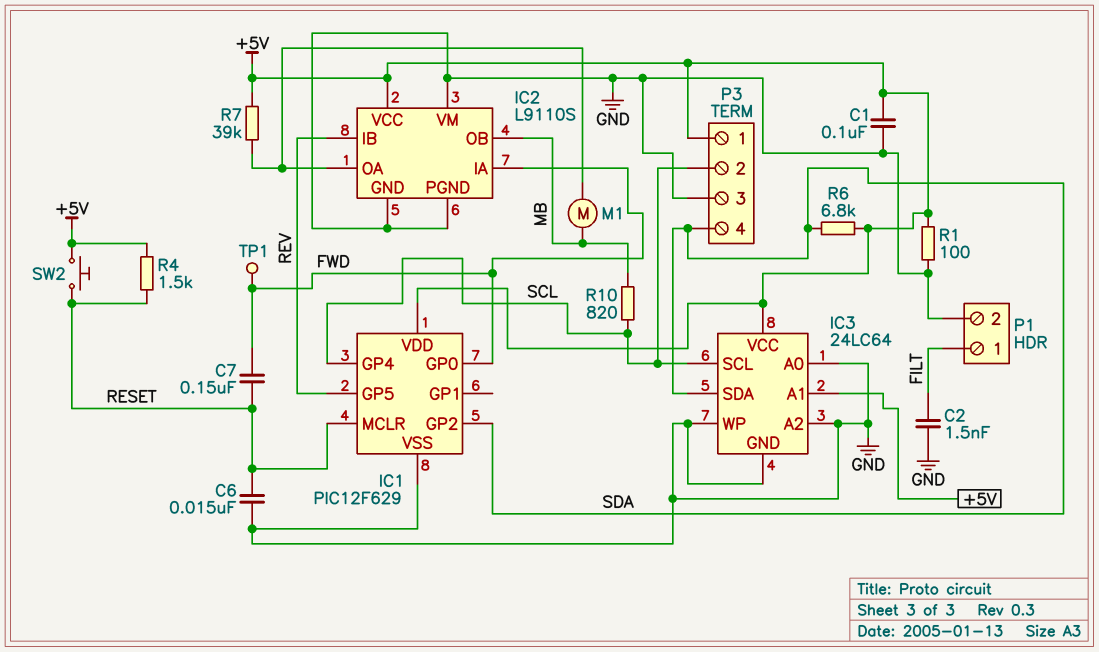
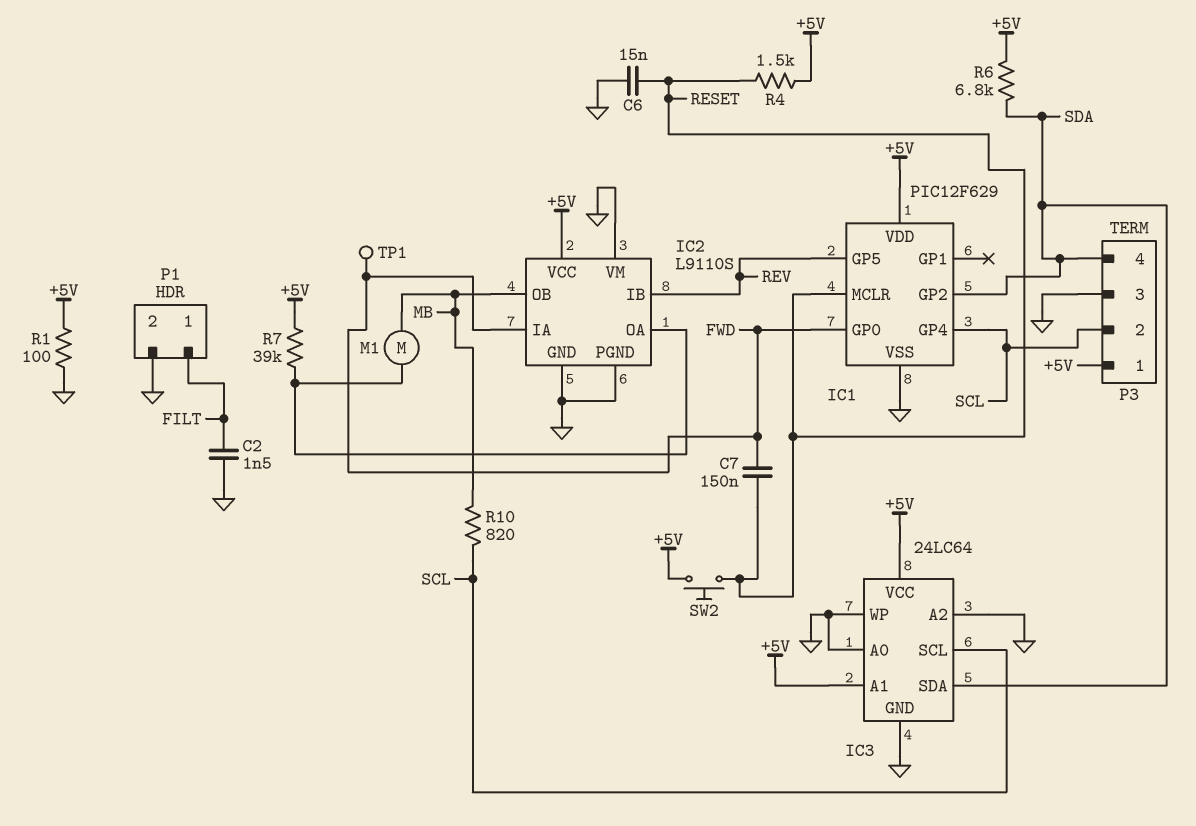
C1: 100nF (+5V, GND) -> none

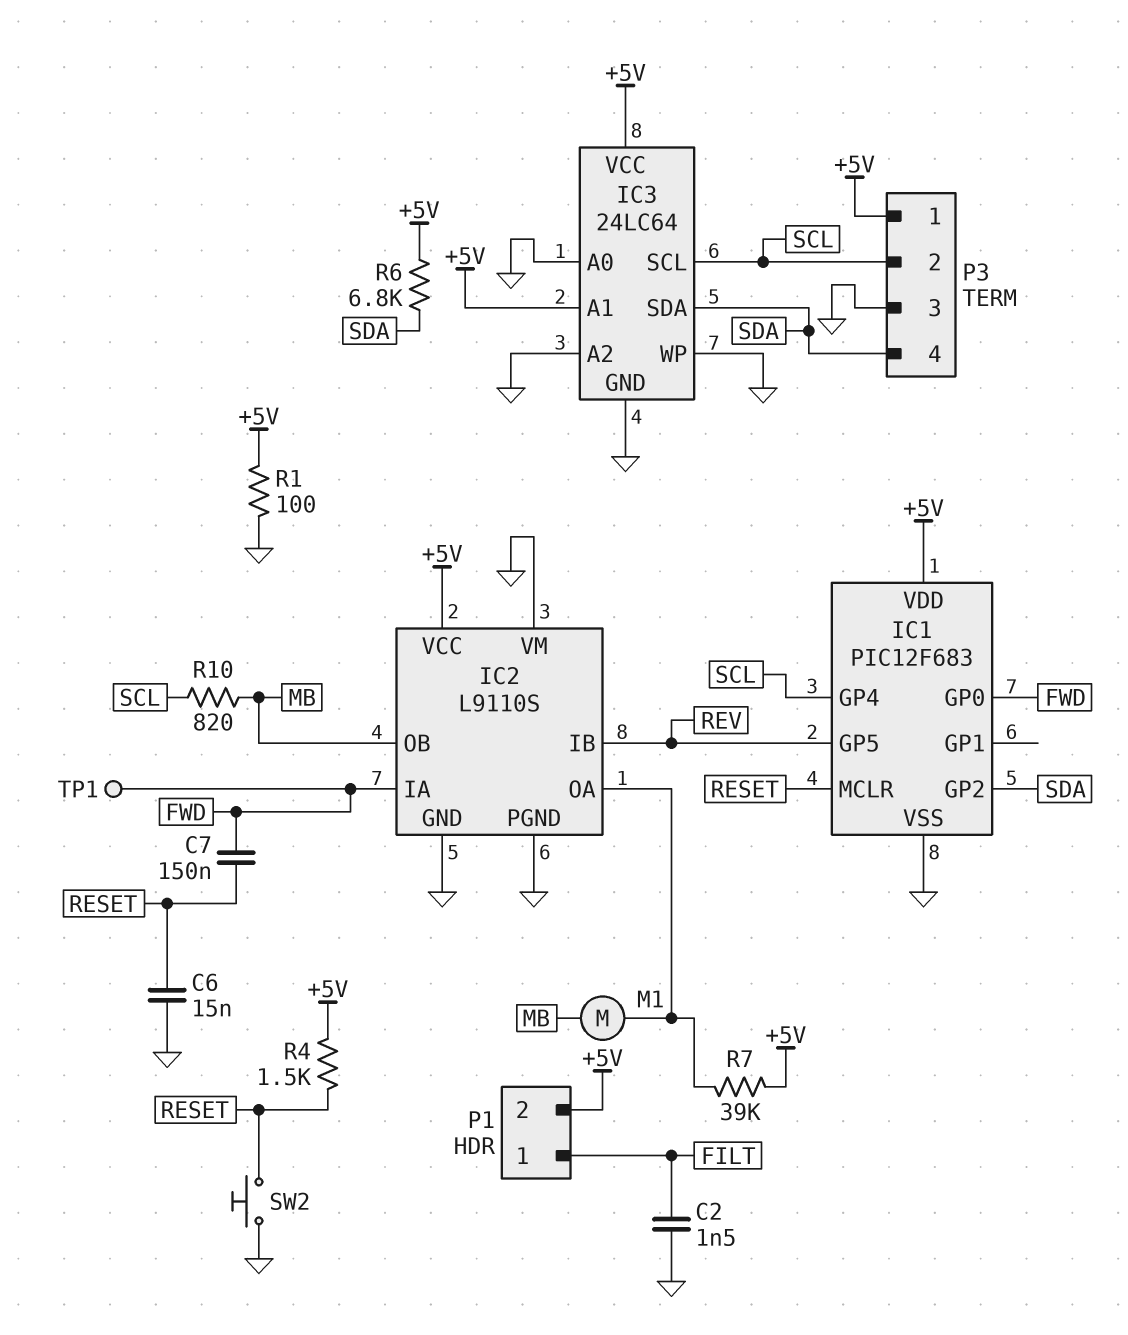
IC1: PIC12F629 -> PIC12F683
P1 pin 2: GND -> +5V
SW2: button (+5V, RESET) -> button (GND, RESET)

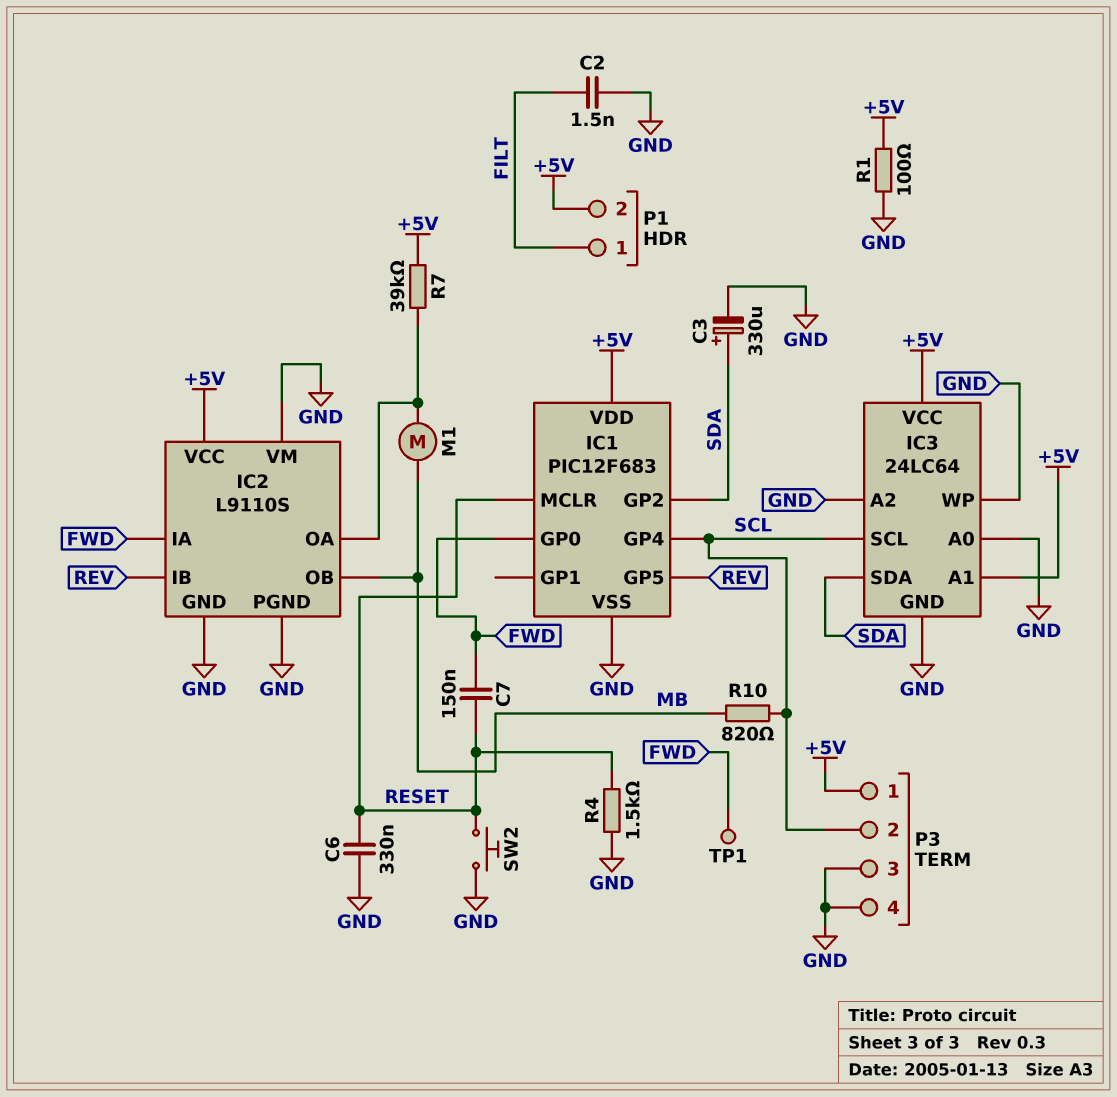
C3: none -> 330uF (plus SDA, minus GND)
C6: 15nF (GND, RESET) -> 330nF (GND, RESET)
P3 pin 4: SDA -> GND
R4: 1.5k (+5V, RESET) -> 1.5k (GND, RESET)
R6: 6.8k (+5V, SDA) -> none

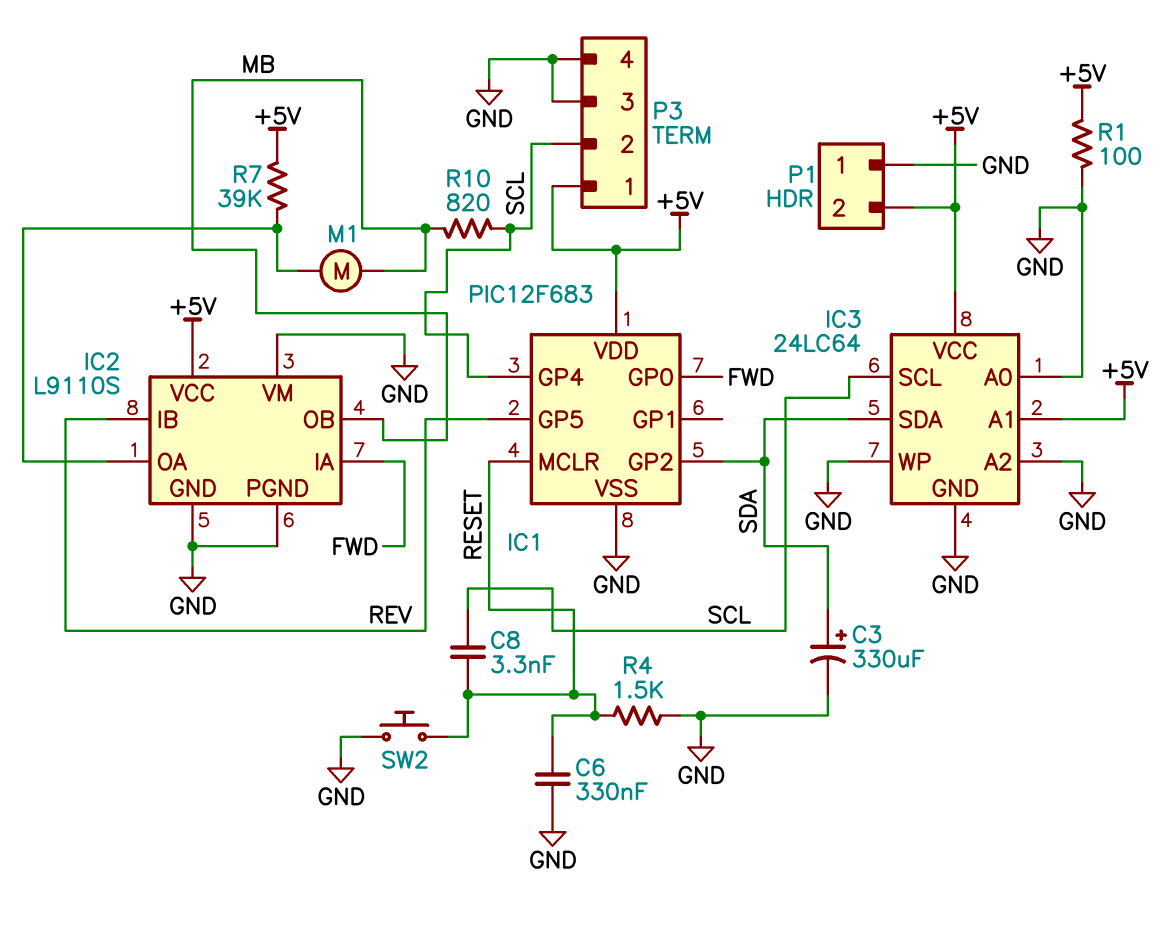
C2: 1.5nF (FILT, GND) -> none
C7: 150nF (FWD, RESET) -> none
C8: none -> 3.3nF (RESET, SCL)
P1 pin 1: FILT -> GND
TP1: test point (FWD) -> none

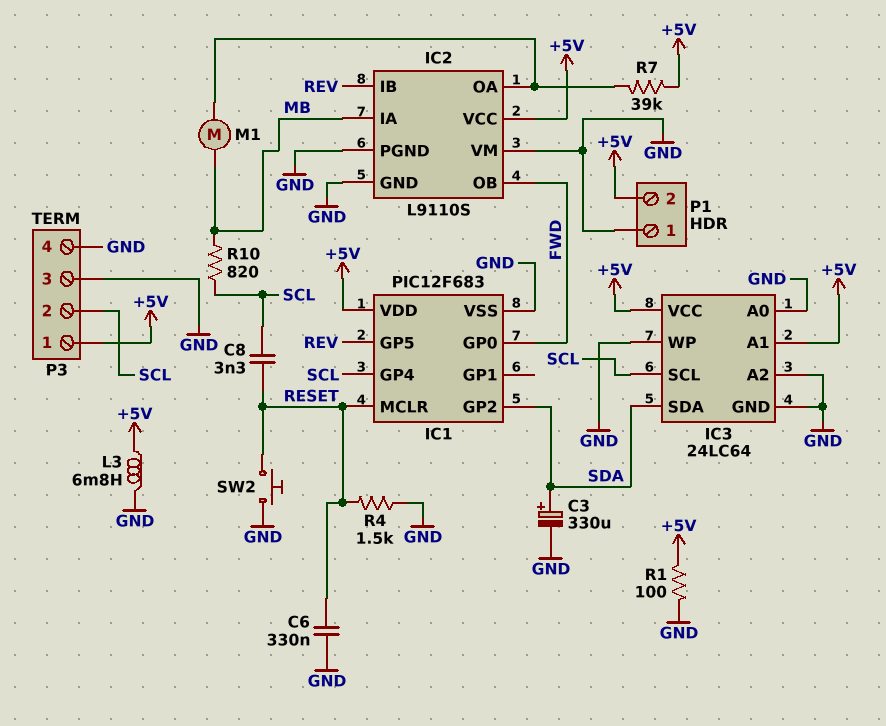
IC2 pin IA: FWD -> MB
IC2 pin OB: MB -> FWD
L3: none -> 6.8mH (+5V, GND)

